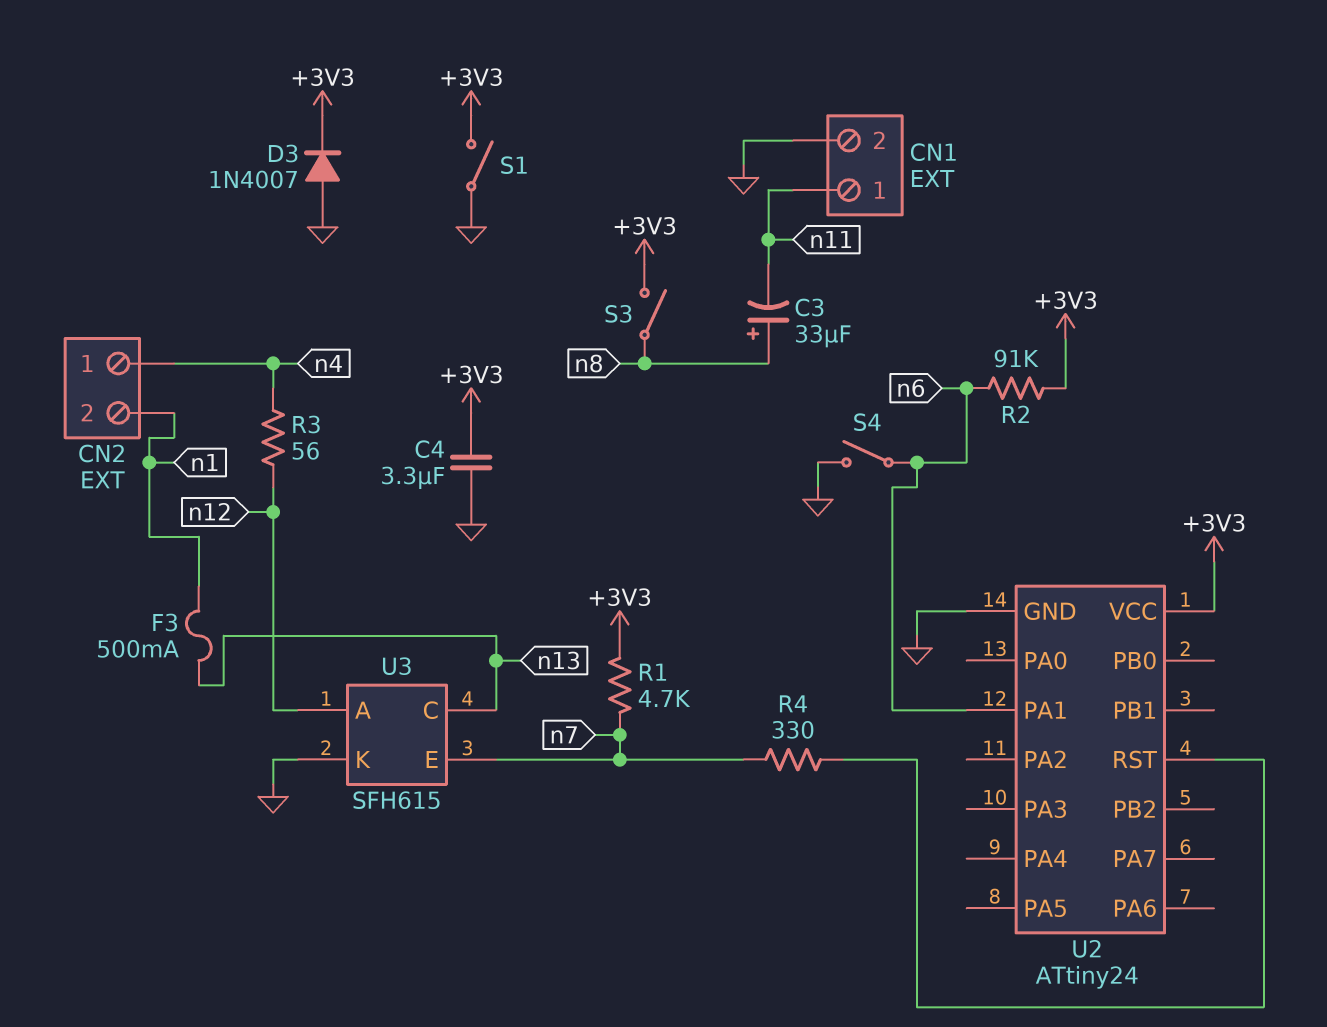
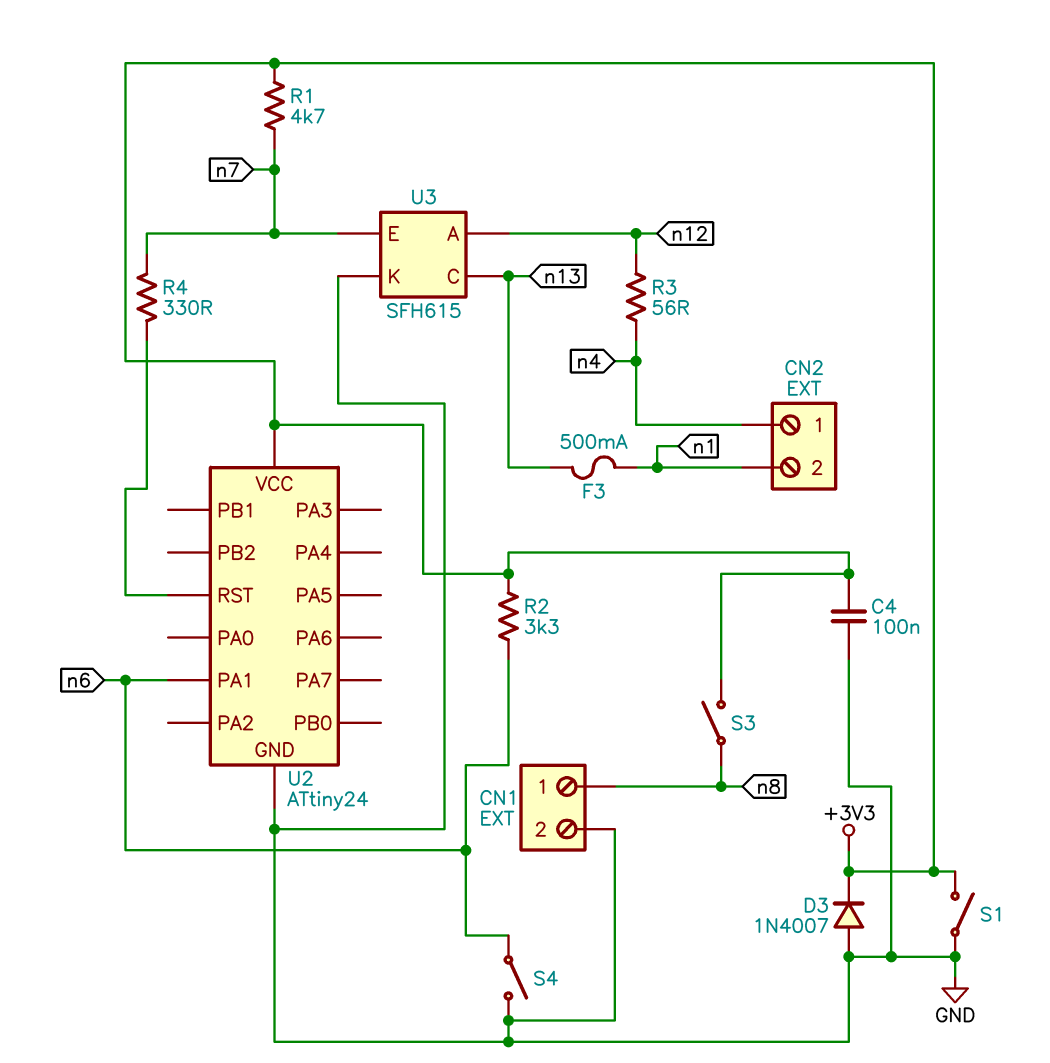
C3: 33uF (plus n8, minus n11) -> none
C4: 3.3uF (+3V3, GND) -> 100nF (+3V3, GND)
CN1 pin 1: n11 -> n8
R2: 91k (+3V3, n6) -> 3.3k (+3V3, n6)

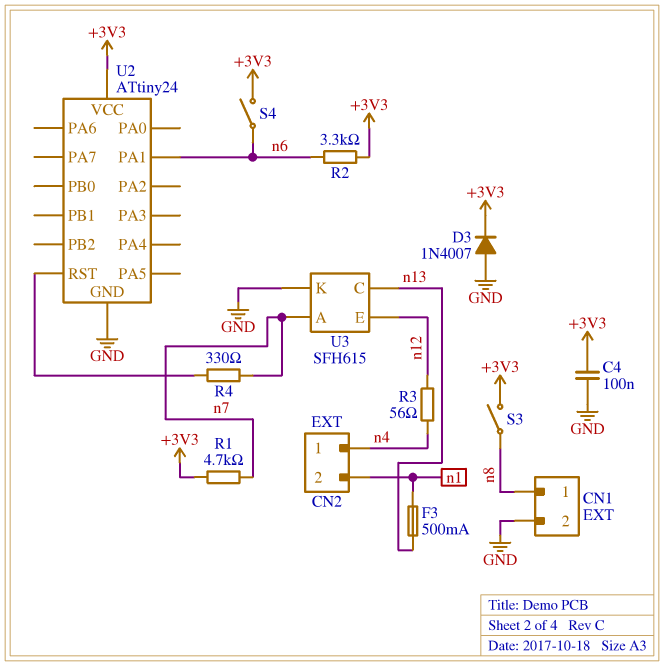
S1: switch (+3V3, GND) -> none
S4: switch (GND, n6) -> switch (+3V3, n6)
U3 pin A: n12 -> n7
U3 pin E: n7 -> n12

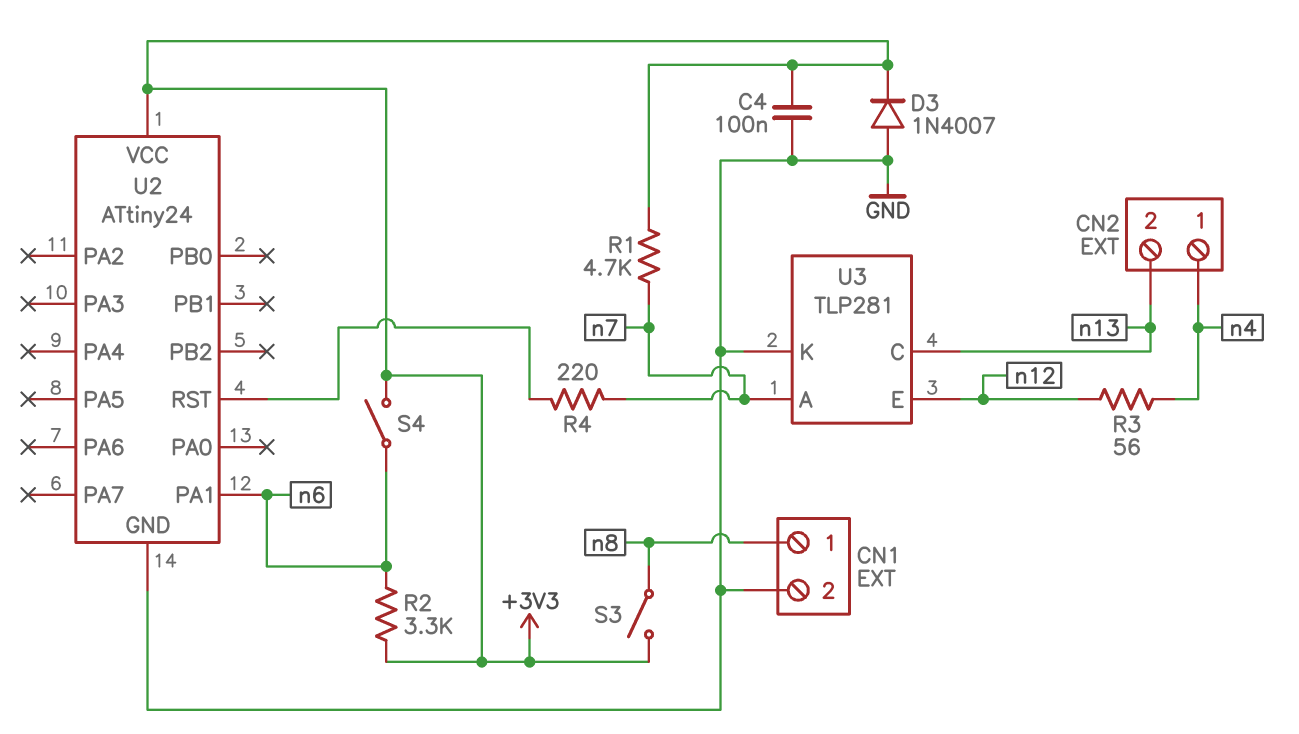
CN2 pin 2: n1 -> n13
F3: 500mA (n1, n13) -> none
R4: 330 (U2/RST, n7) -> 220 (U2/RST, n7)
U3: SFH615 -> TLP281

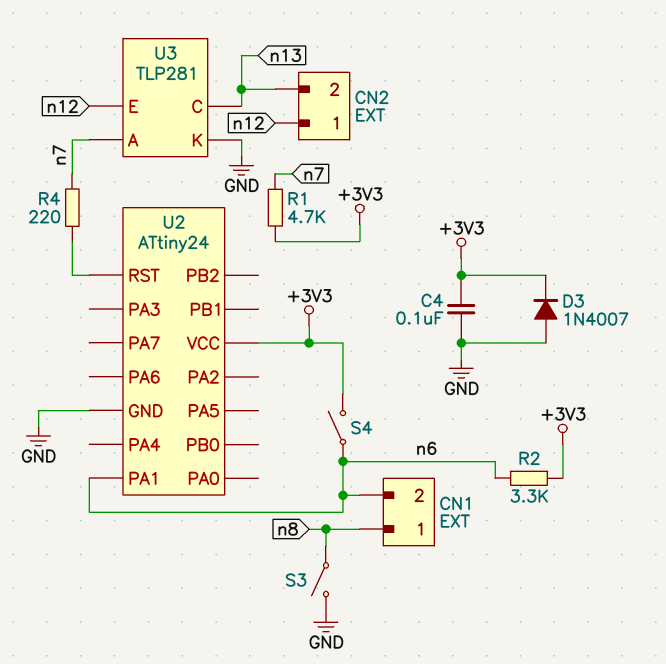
CN1 pin 2: GND -> n6
CN2 pin 1: n4 -> n12
R3: 56 (n4, n12) -> none
S3: switch (+3V3, n8) -> switch (GND, n8)

